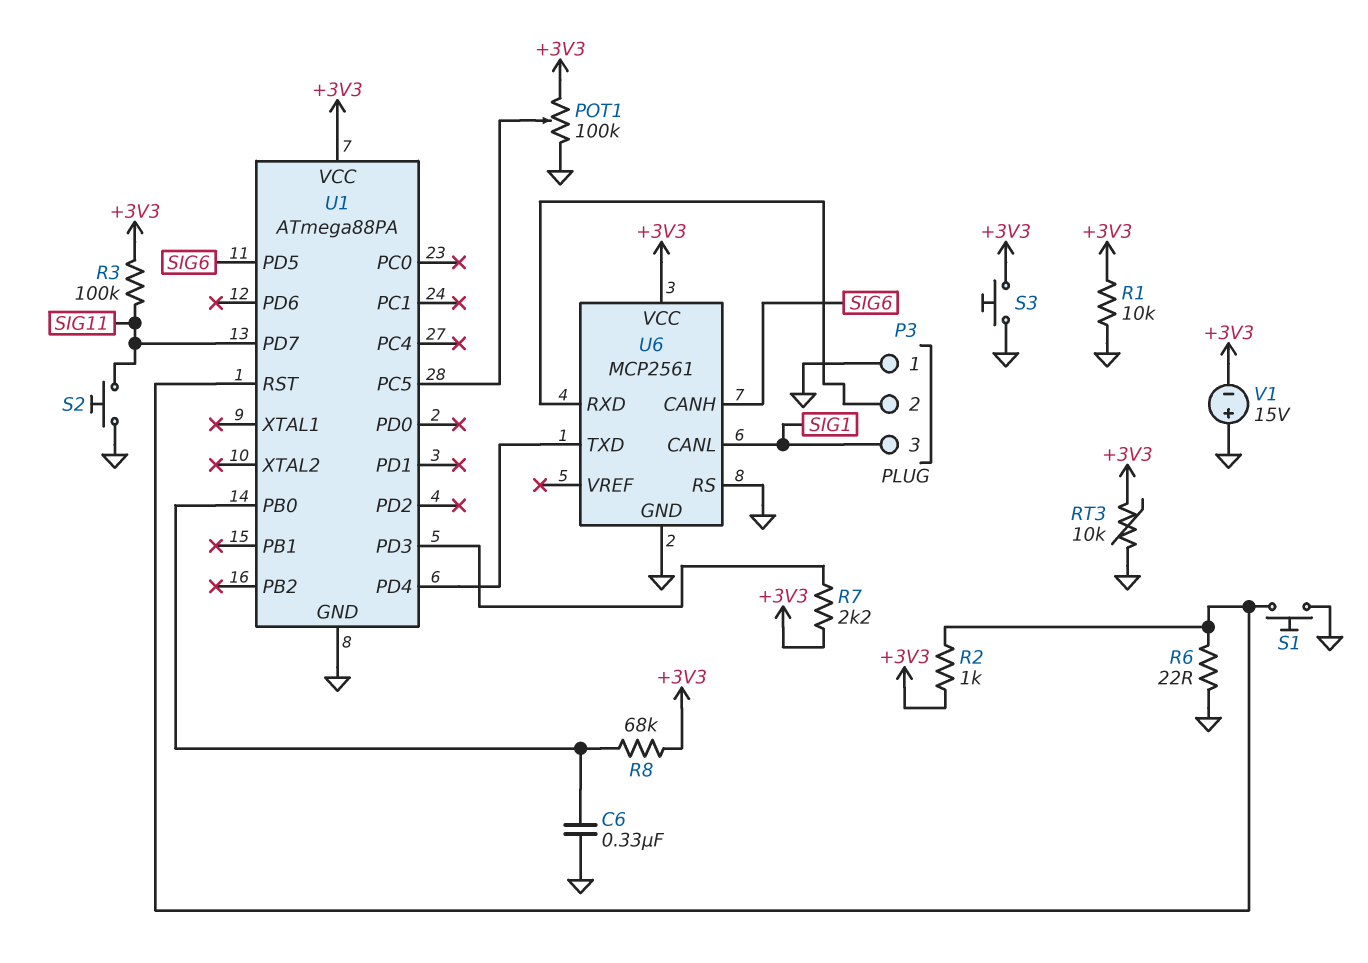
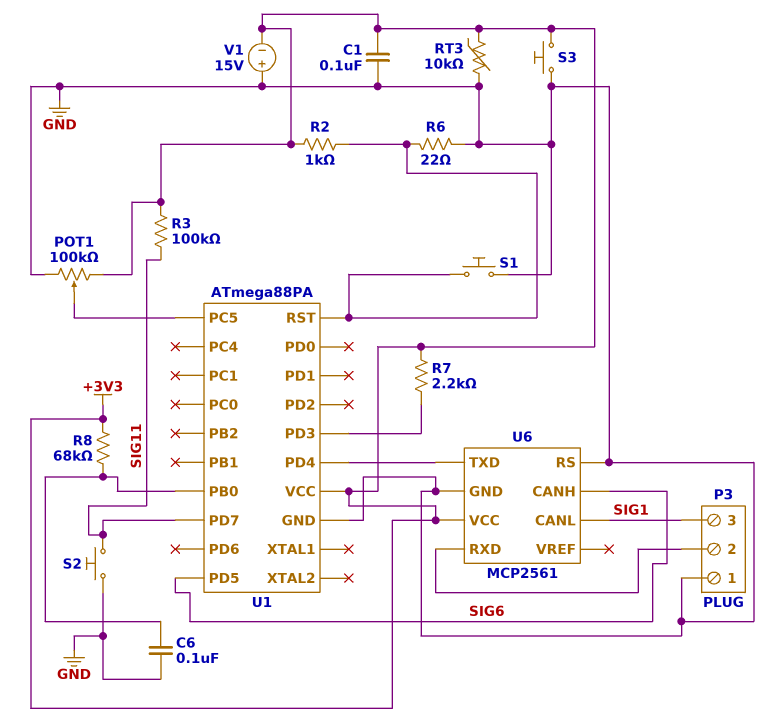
C1: none -> 100nF (+3V3, GND)
C6: 330nF (GND, U1/PB0) -> 100nF (GND, U1/PB0)
R1: 10k (+3V3, GND) -> none

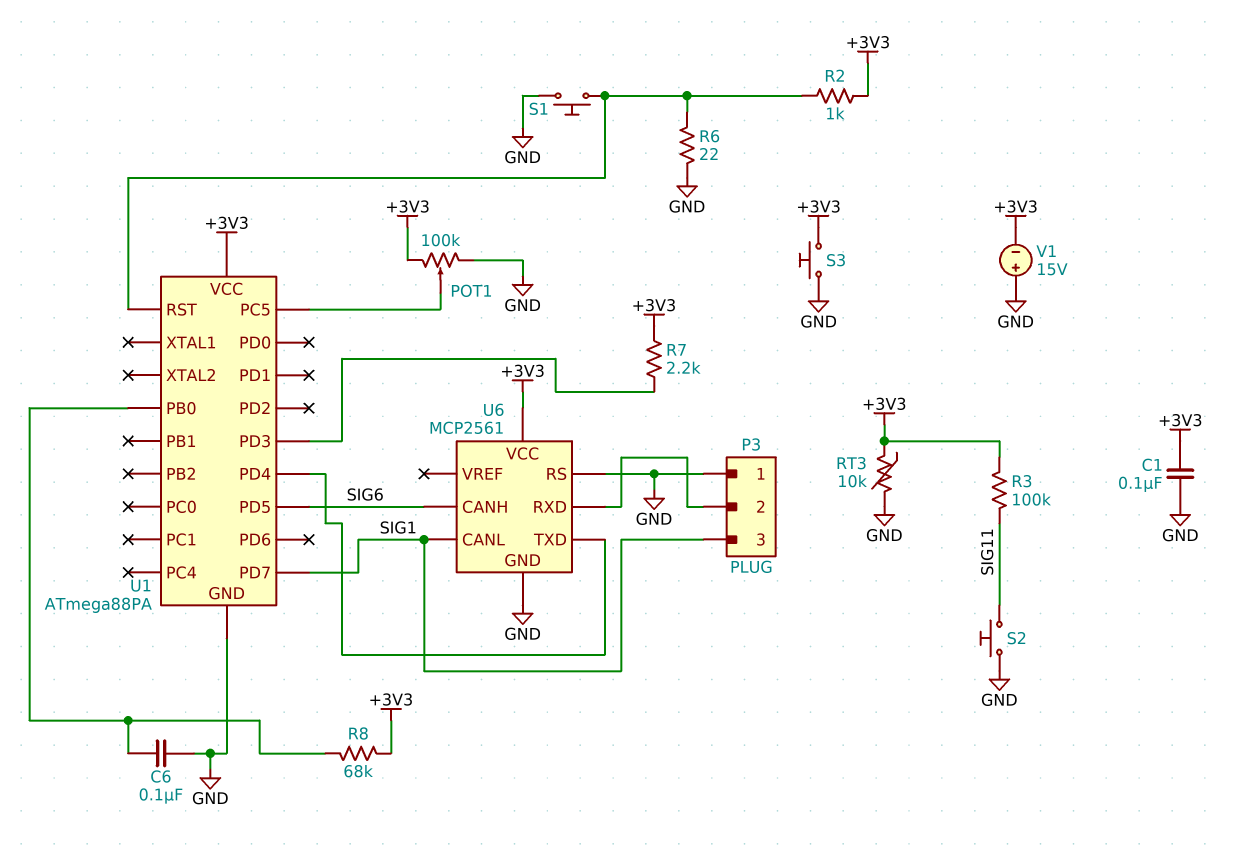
U1 pin PD7: SIG11 -> SIG1

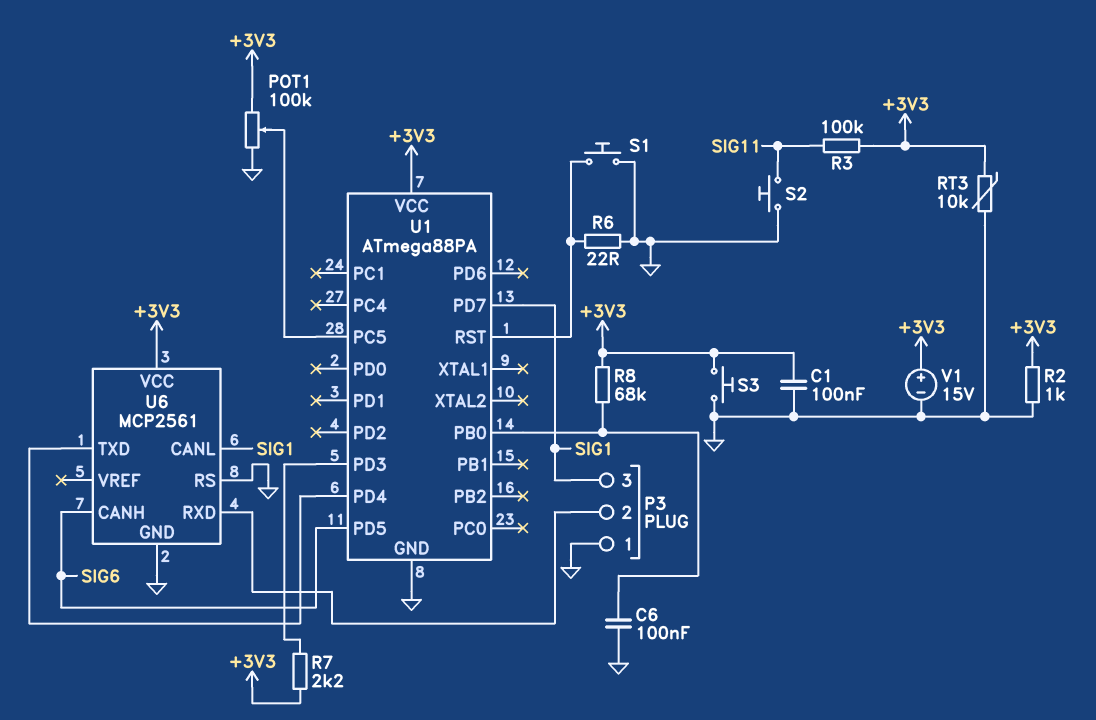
R2: 1k (+3V3, U1/RST) -> 1k (+3V3, GND)
V1: 15V (plus GND, minus +3V3) -> 15V (plus +3V3, minus GND)

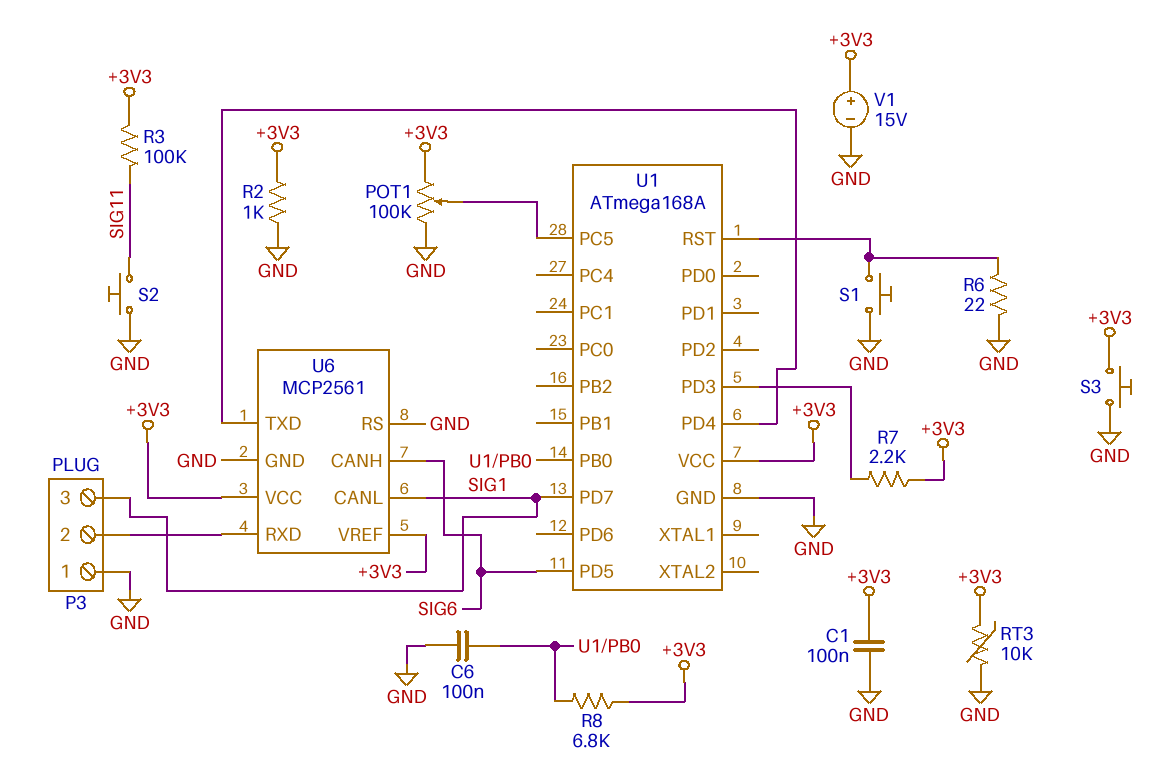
R8: 68k (+3V3, U1/PB0) -> 6.8k (+3V3, U1/PB0)
U1: ATmega88PA -> ATmega168A
U6 pin VREF: none -> +3V3

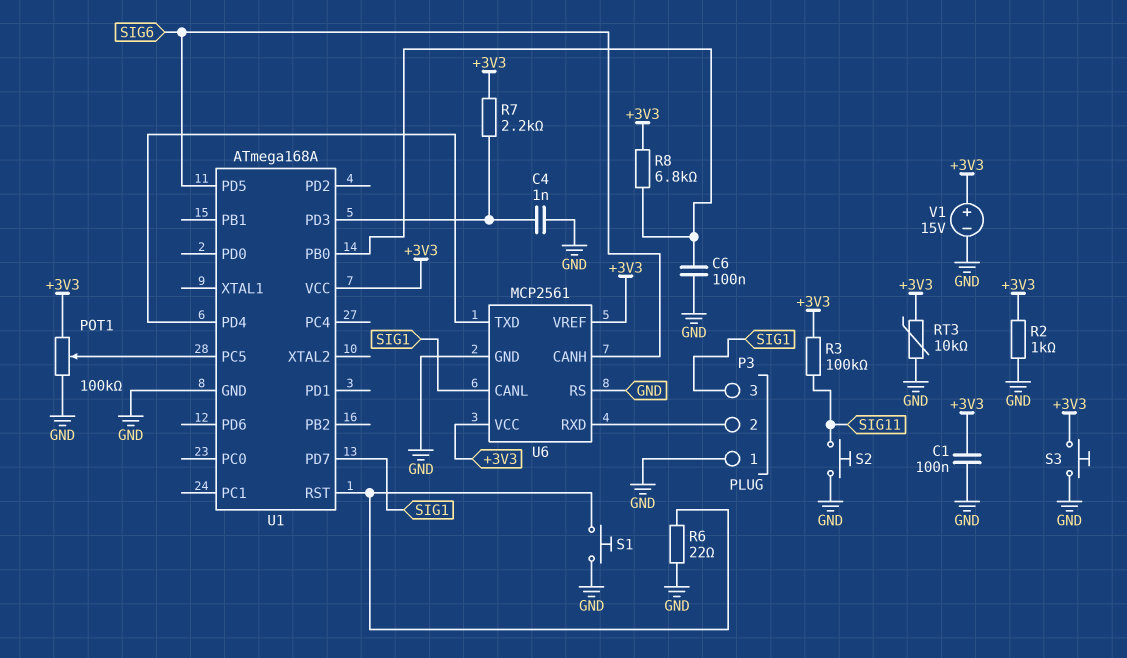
C4: none -> 1nF (GND, U1/PD3)

